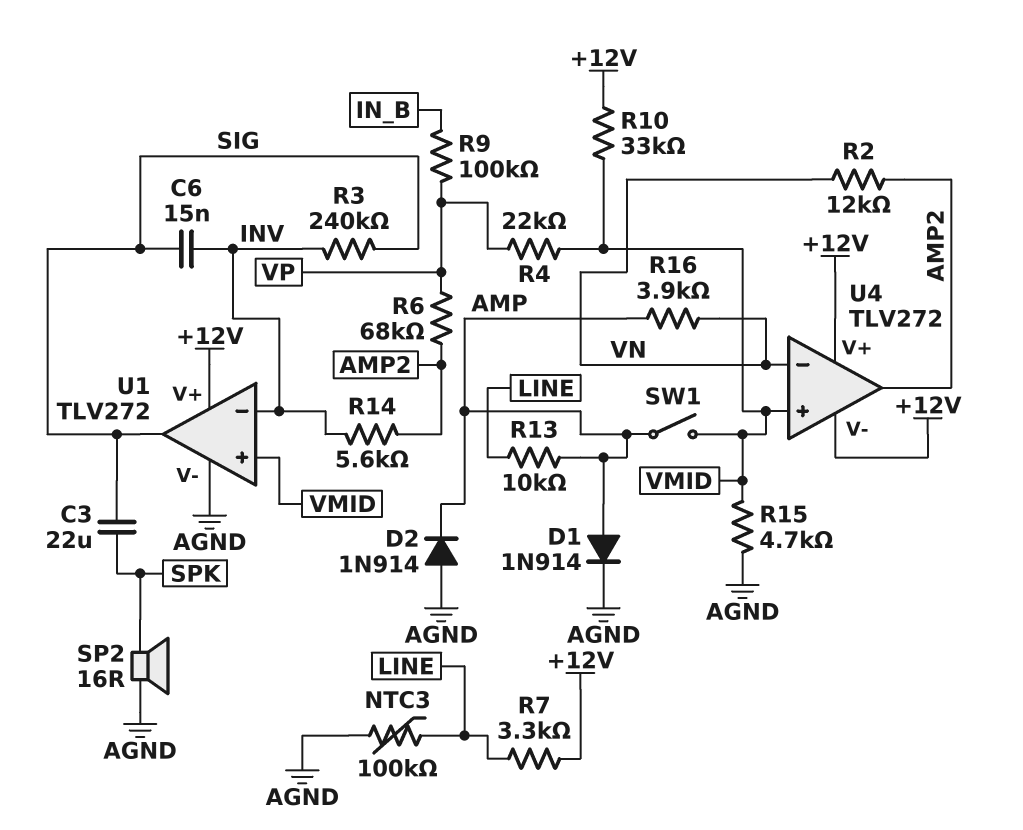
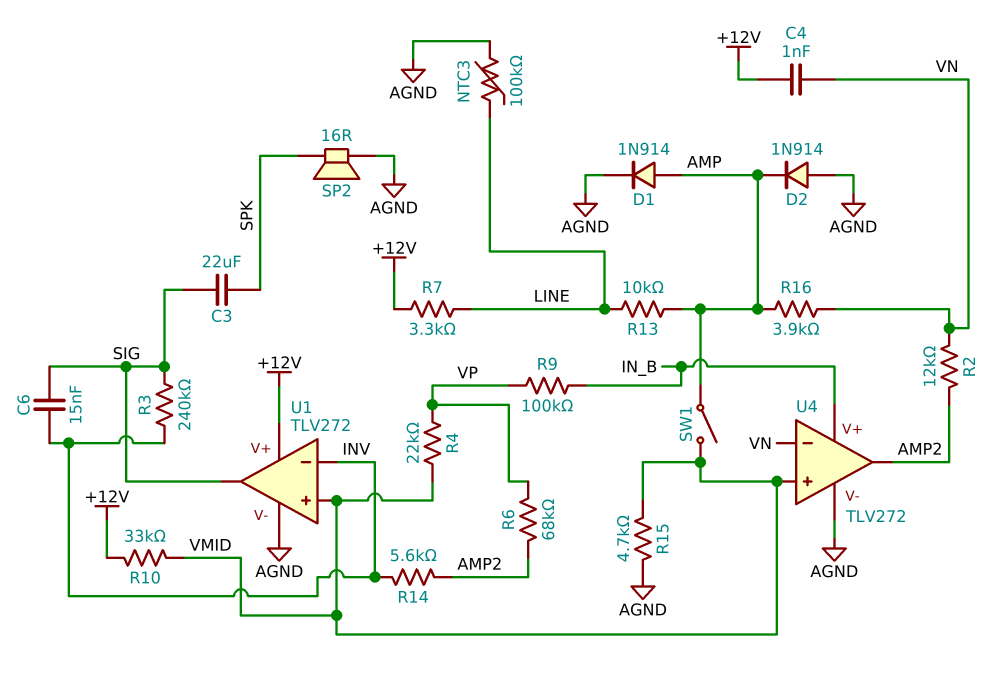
C4: none -> 1nF (+12V, VN)
U4 pin V+: +12V -> IN_B
U4 pin V-: +12V -> AGND

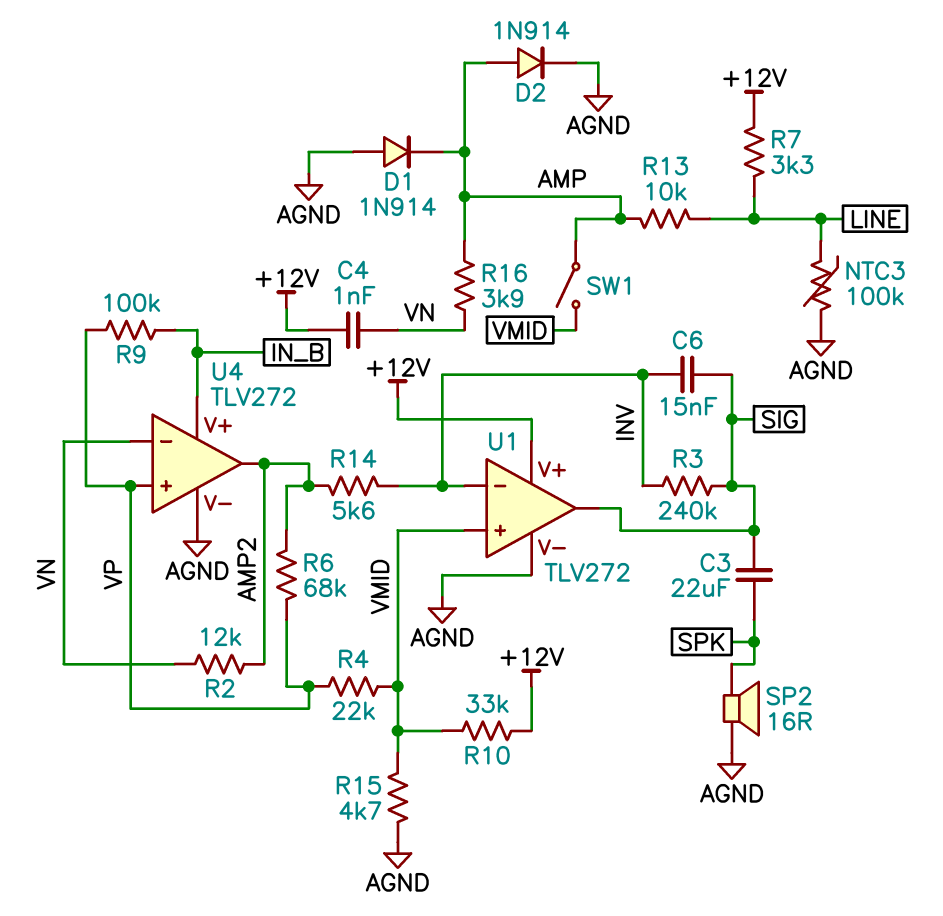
D1: diode 1N914 (A AMP, K AGND) -> diode 1N914 (A AGND, K AMP)
D2: diode 1N914 (A AGND, K AMP) -> diode 1N914 (A AMP, K AGND)
U4 pin in+: VMID -> VP

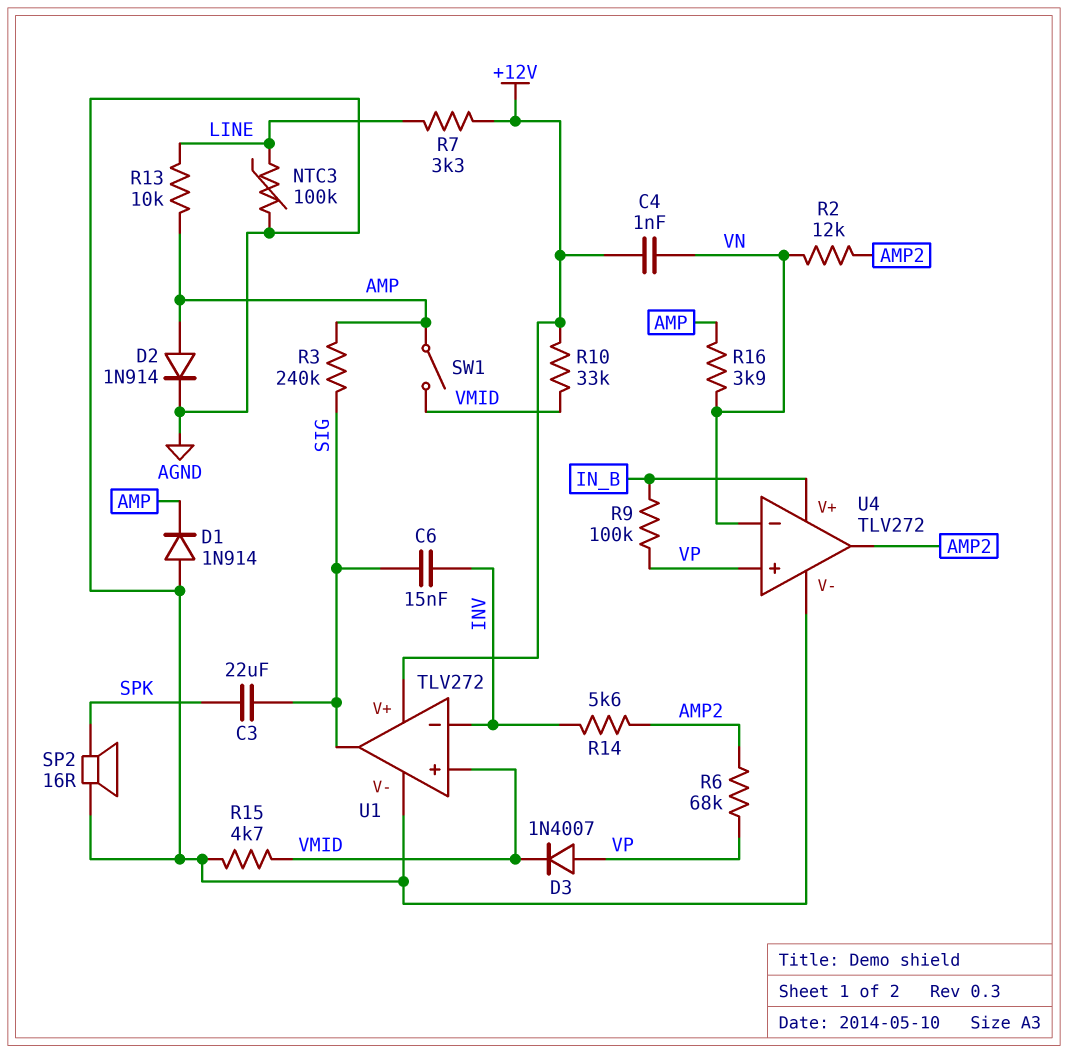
D3: none -> diode 1N4007 (A VP, K VMID)
R3: 240k (INV, SIG) -> 240k (AMP, SIG)
R4: 22k (VMID, VP) -> none

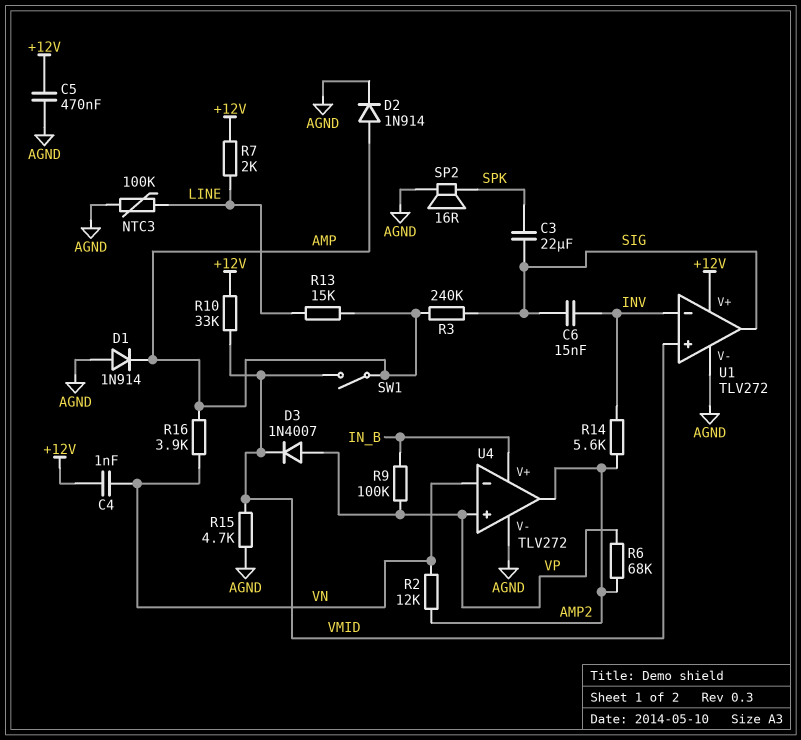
C5: none -> 470nF (+12V, AGND)
R7: 3.3k (+12V, LINE) -> 2k (+12V, LINE)
R13: 10k (AMP, LINE) -> 15k (AMP, LINE)

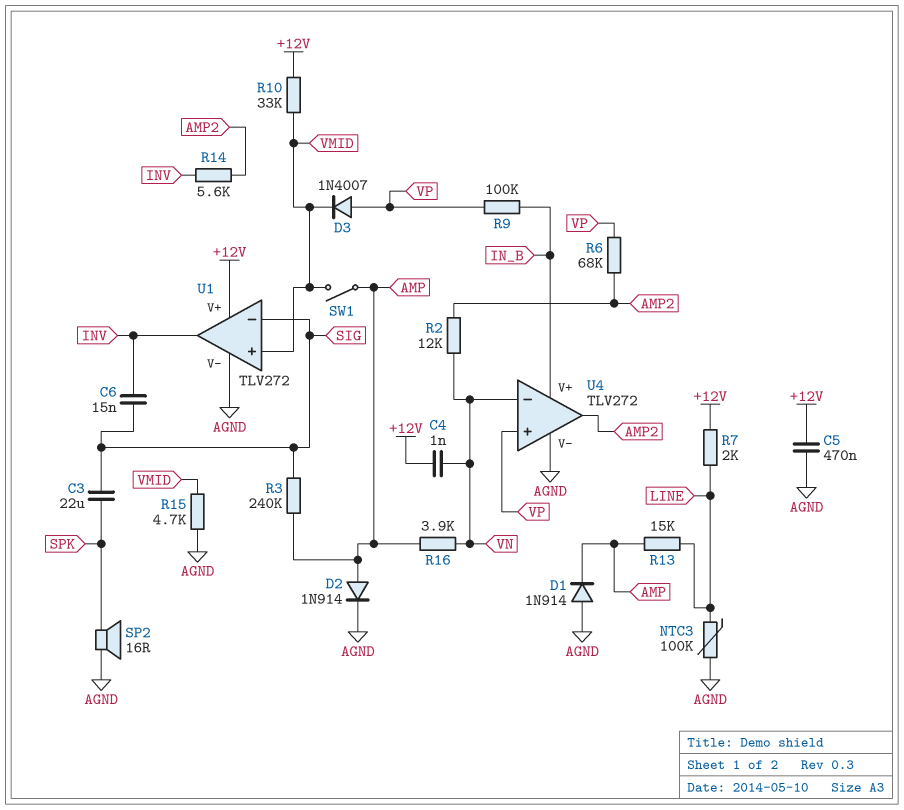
U1 pin in-: INV -> SIG
U1 pin out: SIG -> INV

